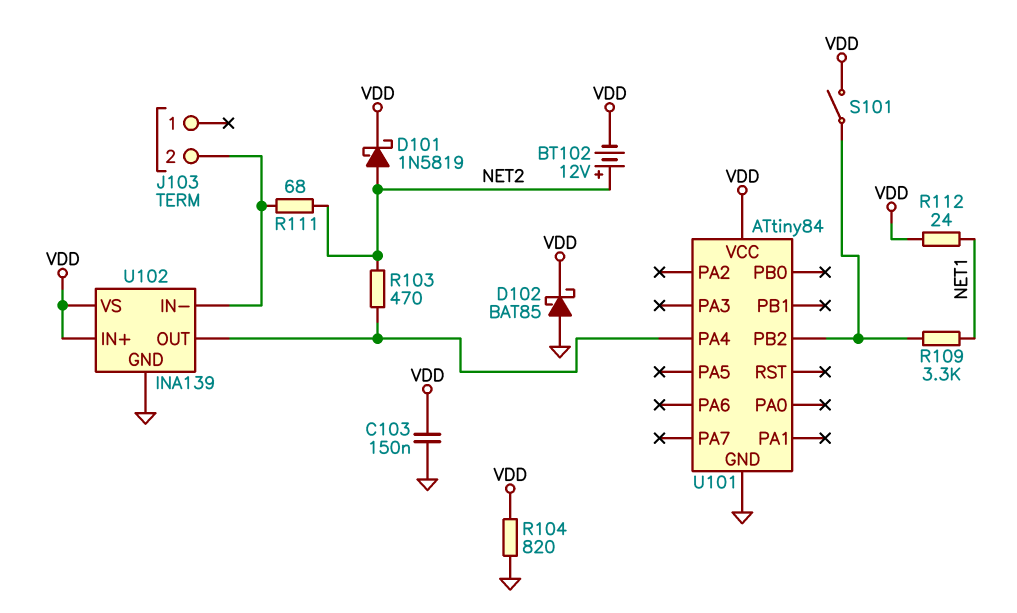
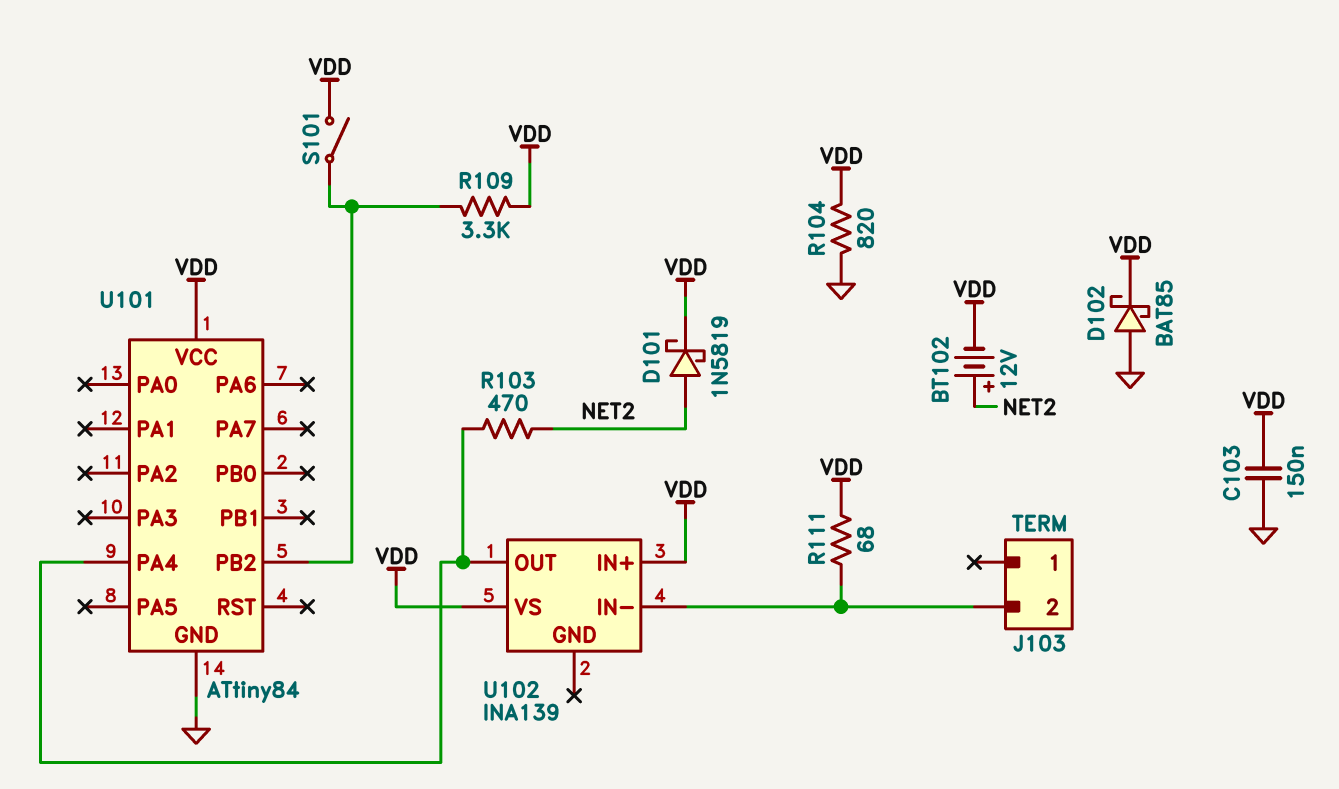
R109: 3.3k (NET1, U101/PB2) -> 3.3k (U101/PB2, VDD)
R111: 68 (J103/2, NET2) -> 68 (J103/2, VDD)
R112: 24 (NET1, VDD) -> none
U102 pin GND: GND -> none

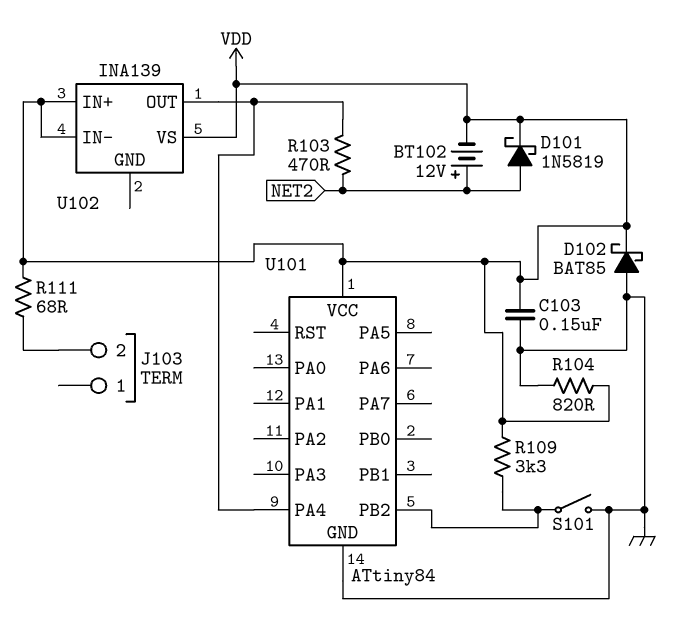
S101: switch (U101/PB2, VDD) -> switch (GND, U101/PB2)
U102 pin IN-: J103/2 -> VDD

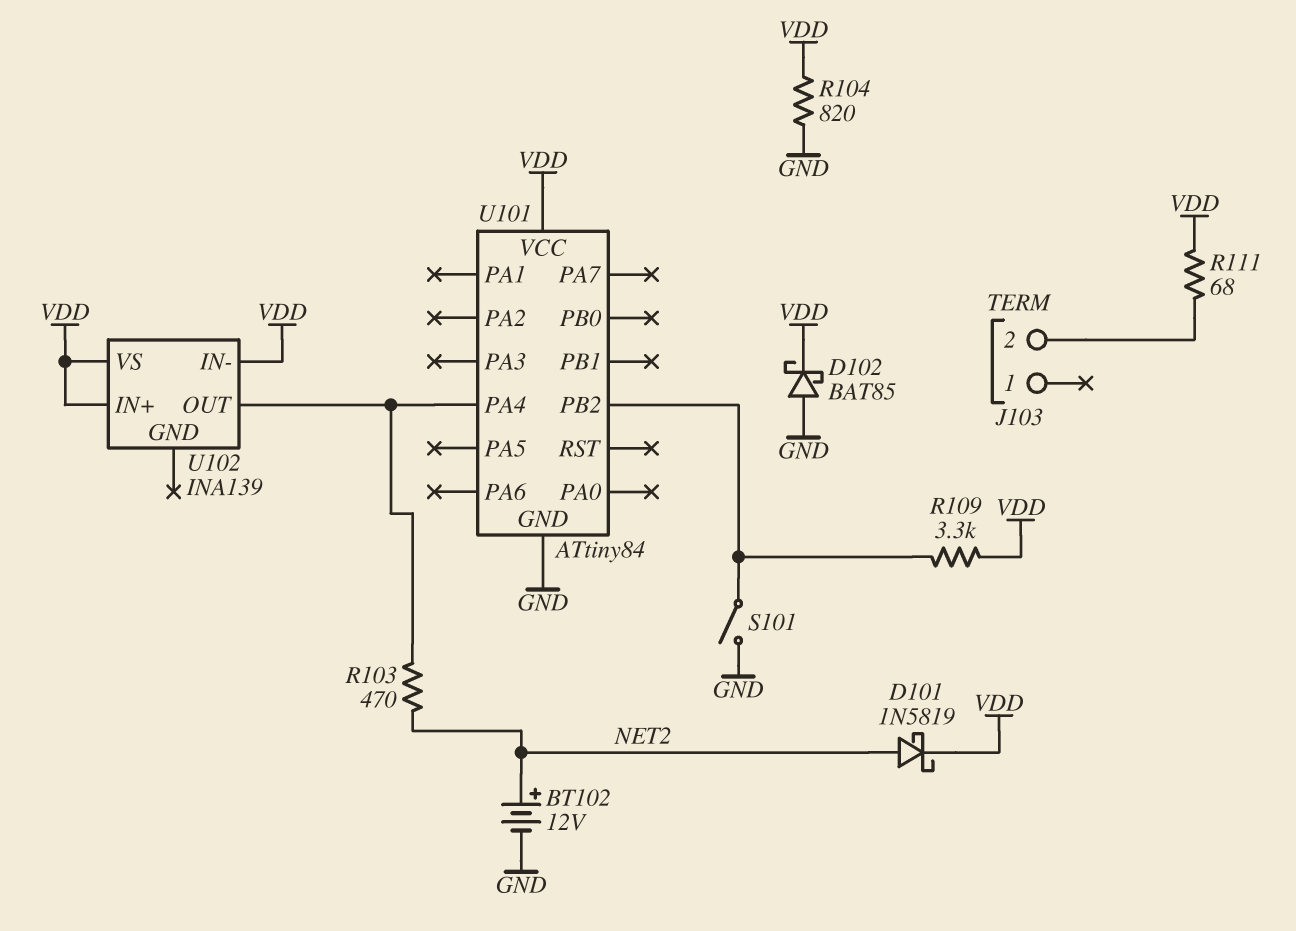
BT102: 12V (plus NET2, minus VDD) -> 12V (plus NET2, minus GND)
C103: 150nF (GND, VDD) -> none

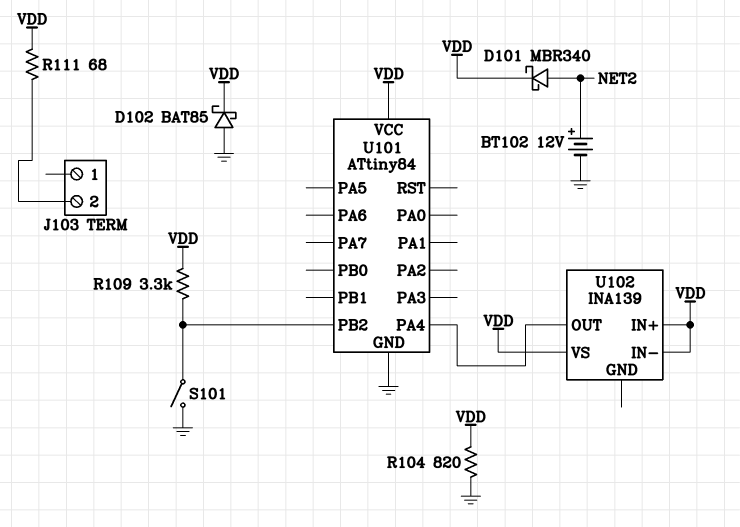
D101: schottky 1N5819 (A NET2, K VDD) -> schottky MBR340 (A NET2, K VDD)
R103: 470 (NET2, U101/PA4) -> none

